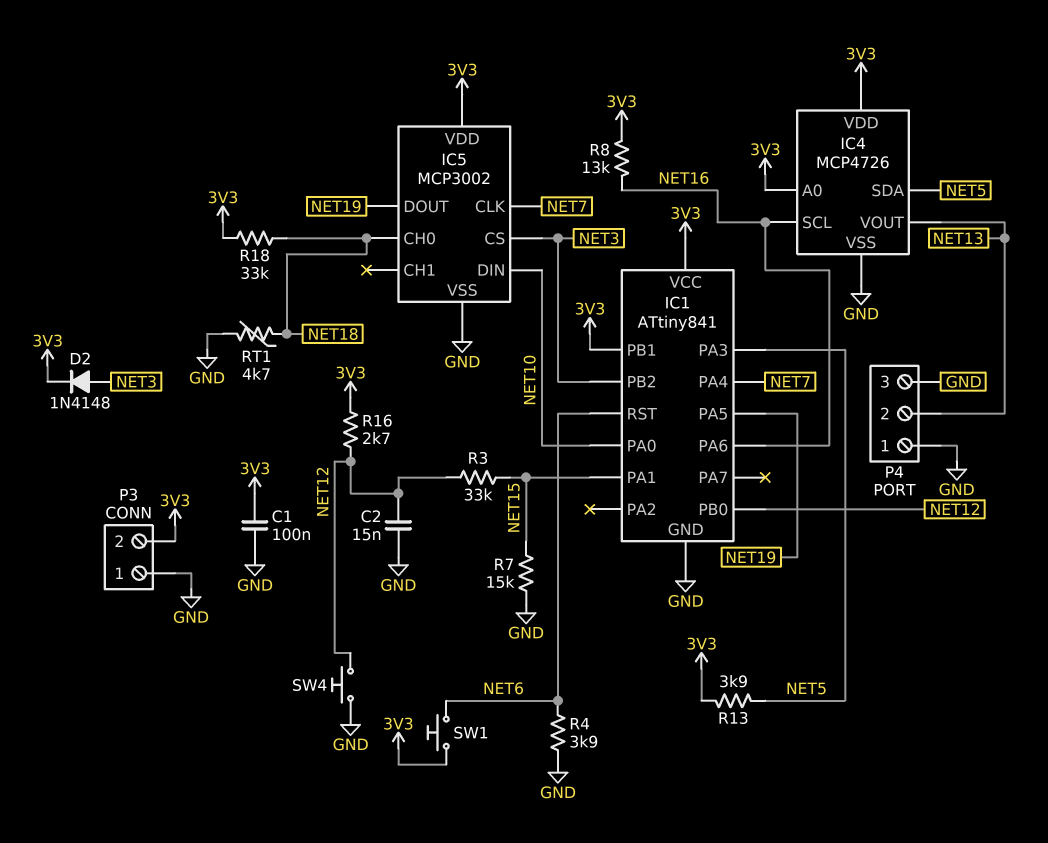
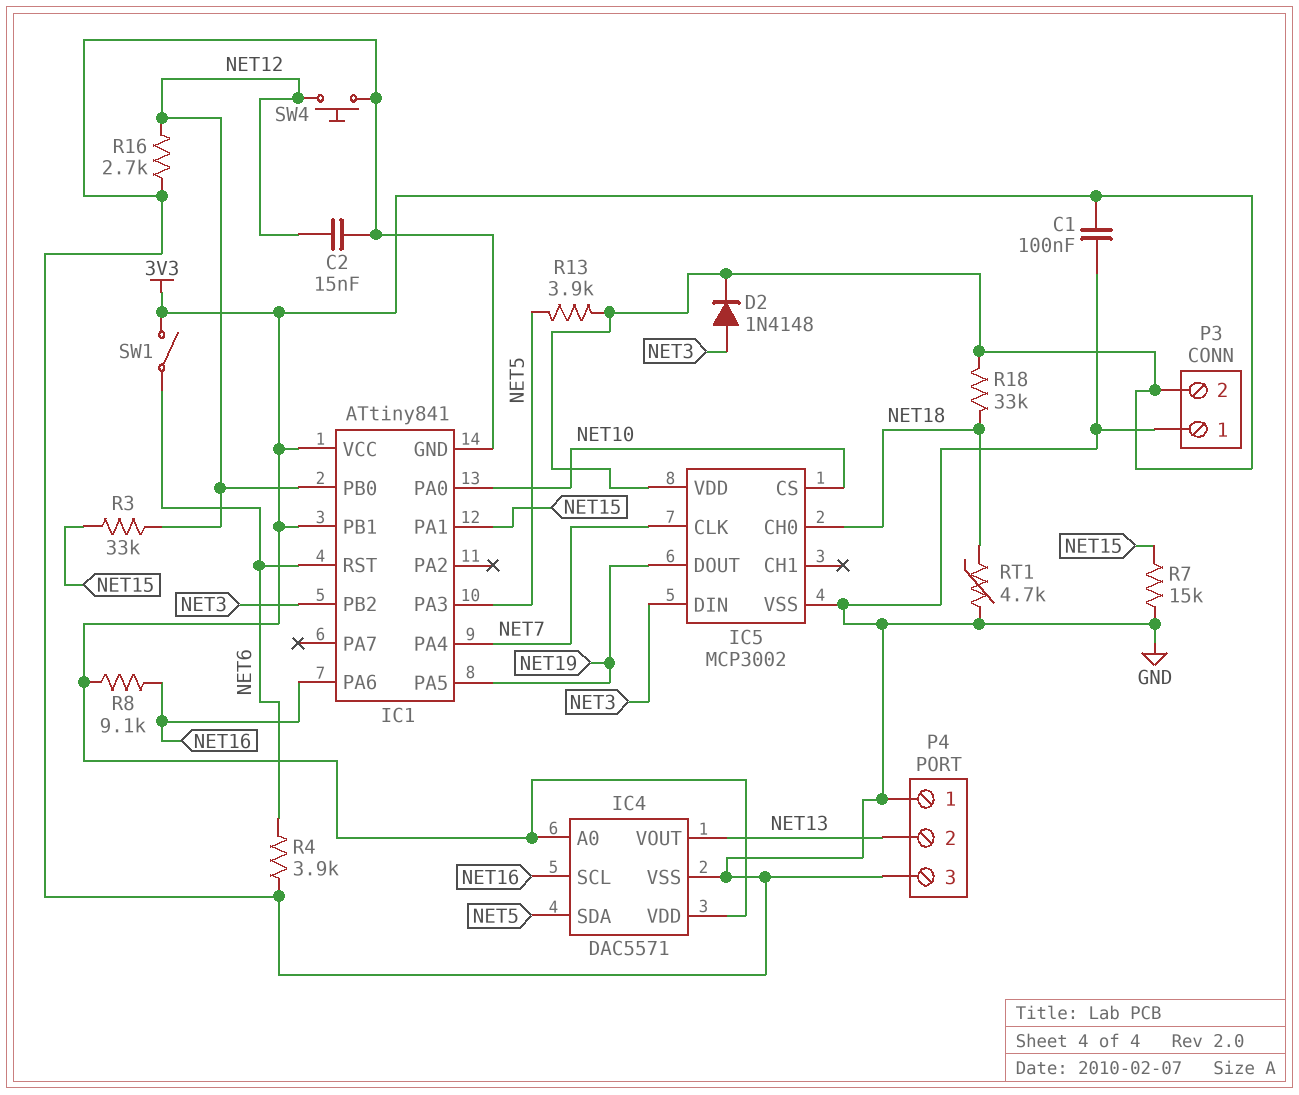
IC4: MCP4726 -> DAC5571
IC5 pin CS: NET3 -> NET10
IC5 pin DIN: NET10 -> NET3
R8: 13k (3V3, NET16) -> 9.1k (3V3, NET16)
R16: 2.7k (3V3, NET12) -> 2.7k (GND, NET12)
SW1: button (3V3, NET6) -> switch (3V3, NET6)

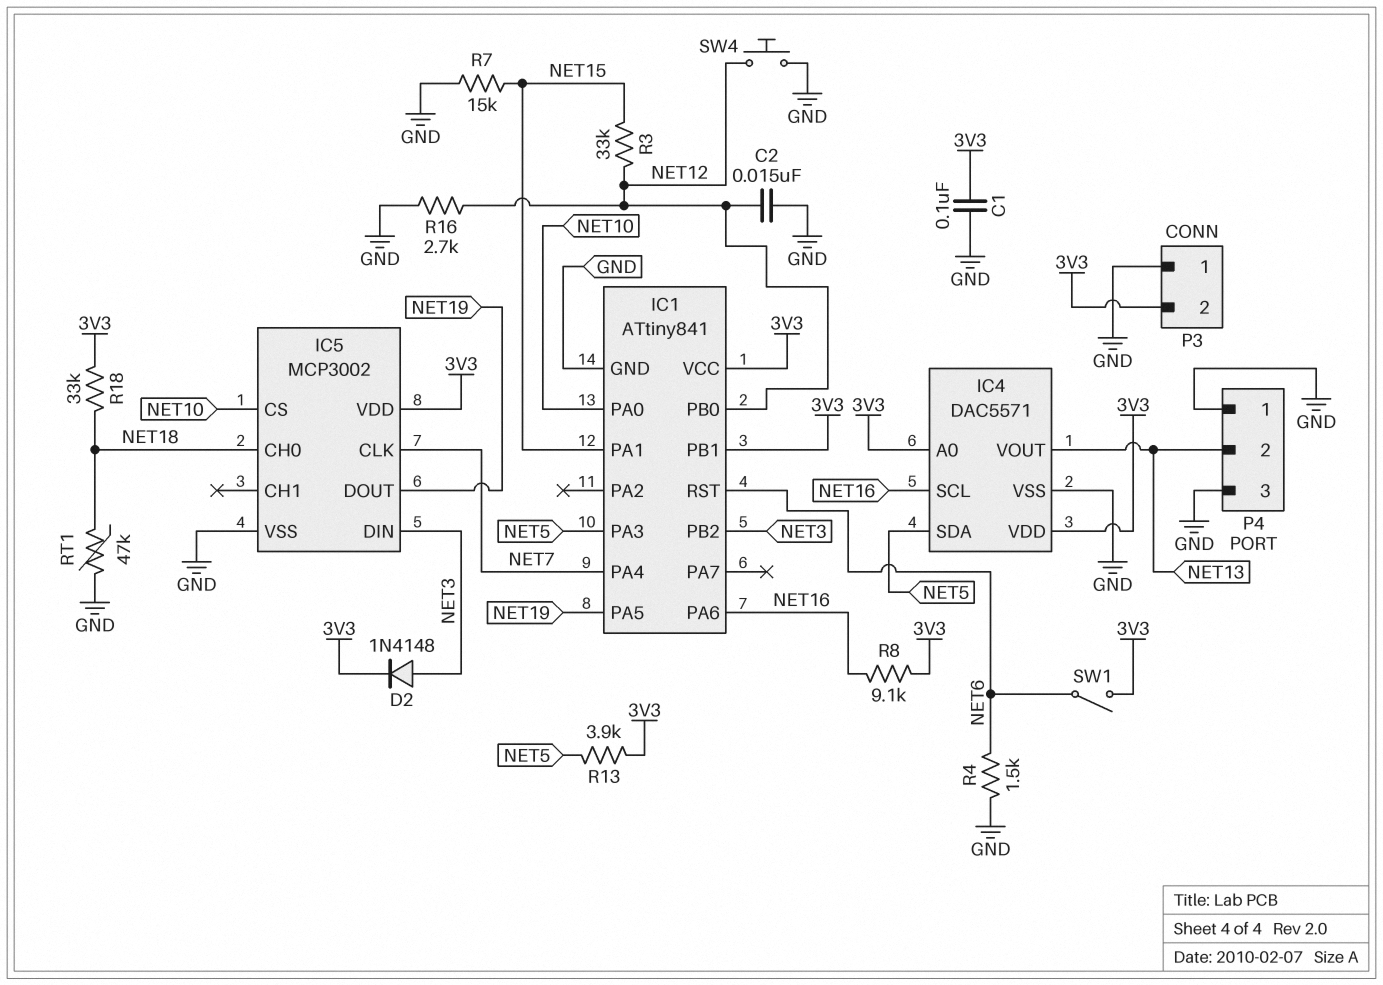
R4: 3.9k (GND, NET6) -> 1.5k (GND, NET6)
RT1: 4.7k (GND, NET18) -> 47k (GND, NET18)

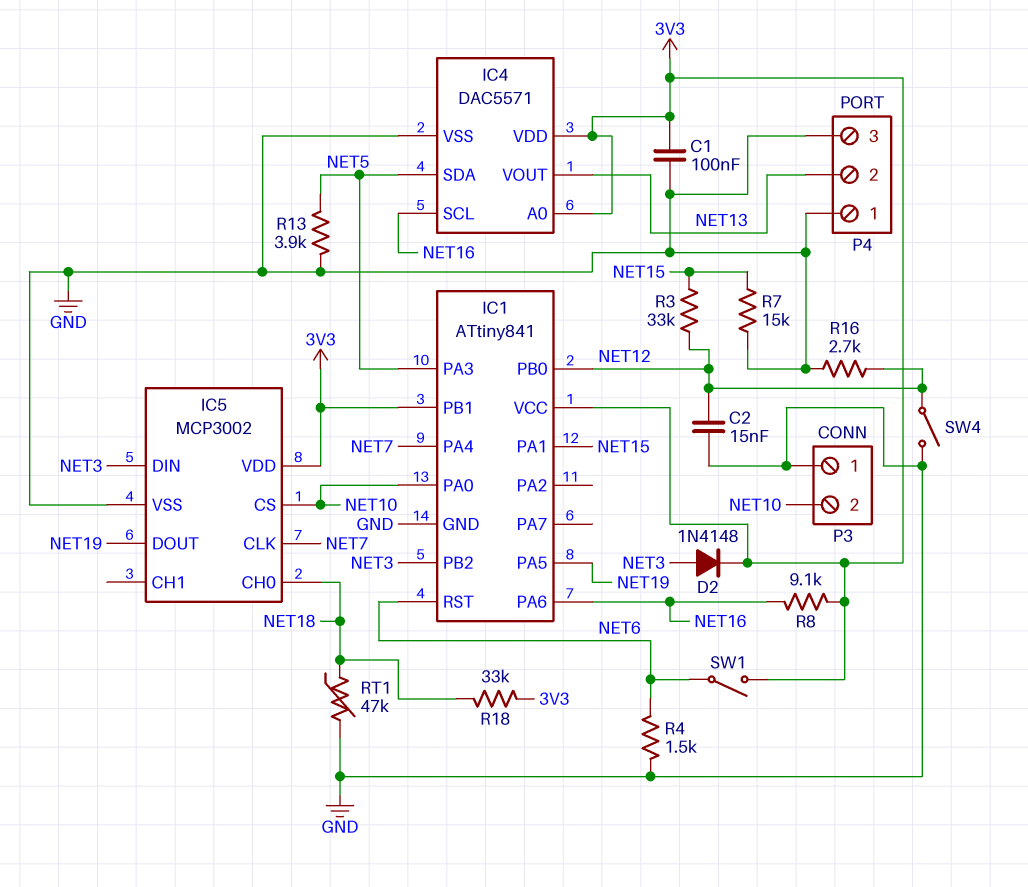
P3 pin 2: 3V3 -> NET10
R13: 3.9k (3V3, NET5) -> 3.9k (GND, NET5)
SW4: button (GND, NET12) -> switch (GND, NET12)

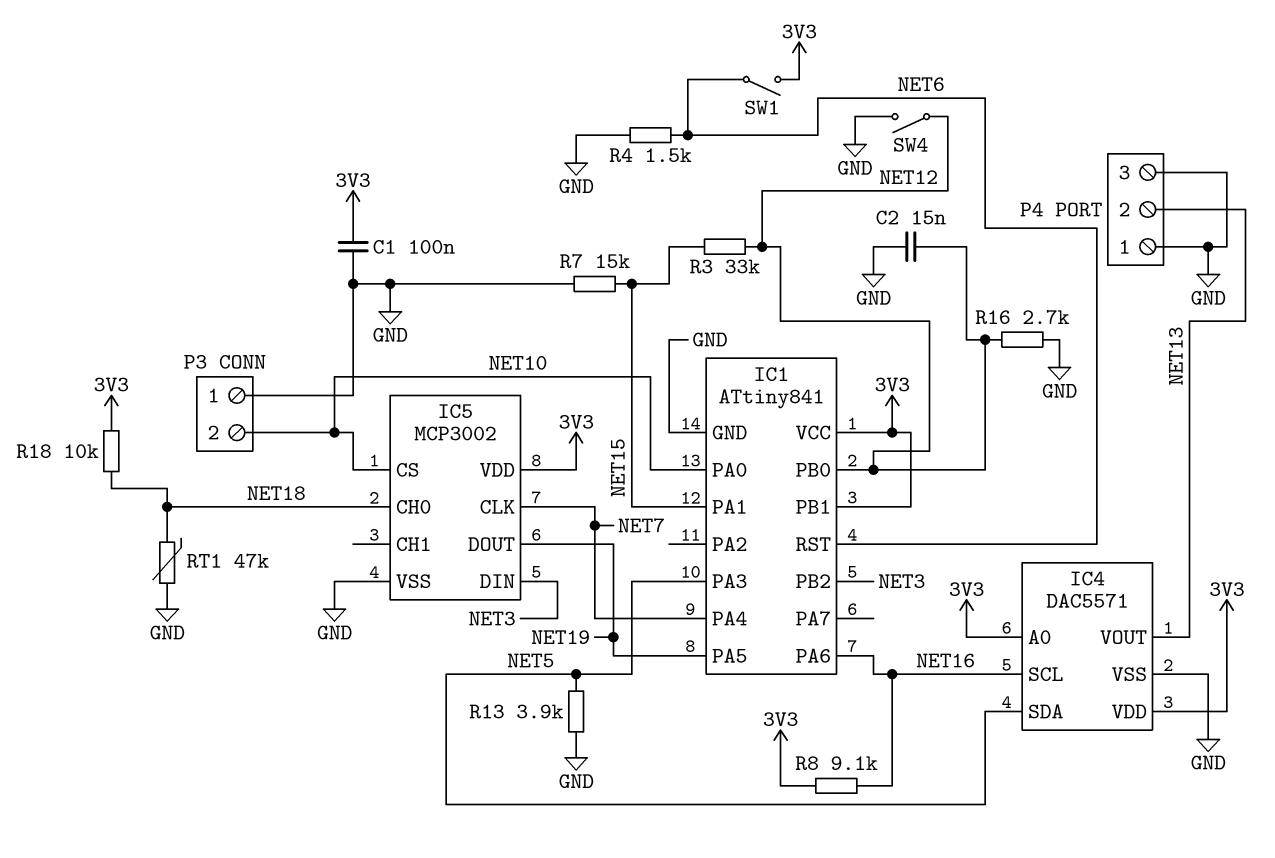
D2: diode 1N4148 (A NET3, K 3V3) -> none
R18: 33k (3V3, NET18) -> 10k (3V3, NET18)

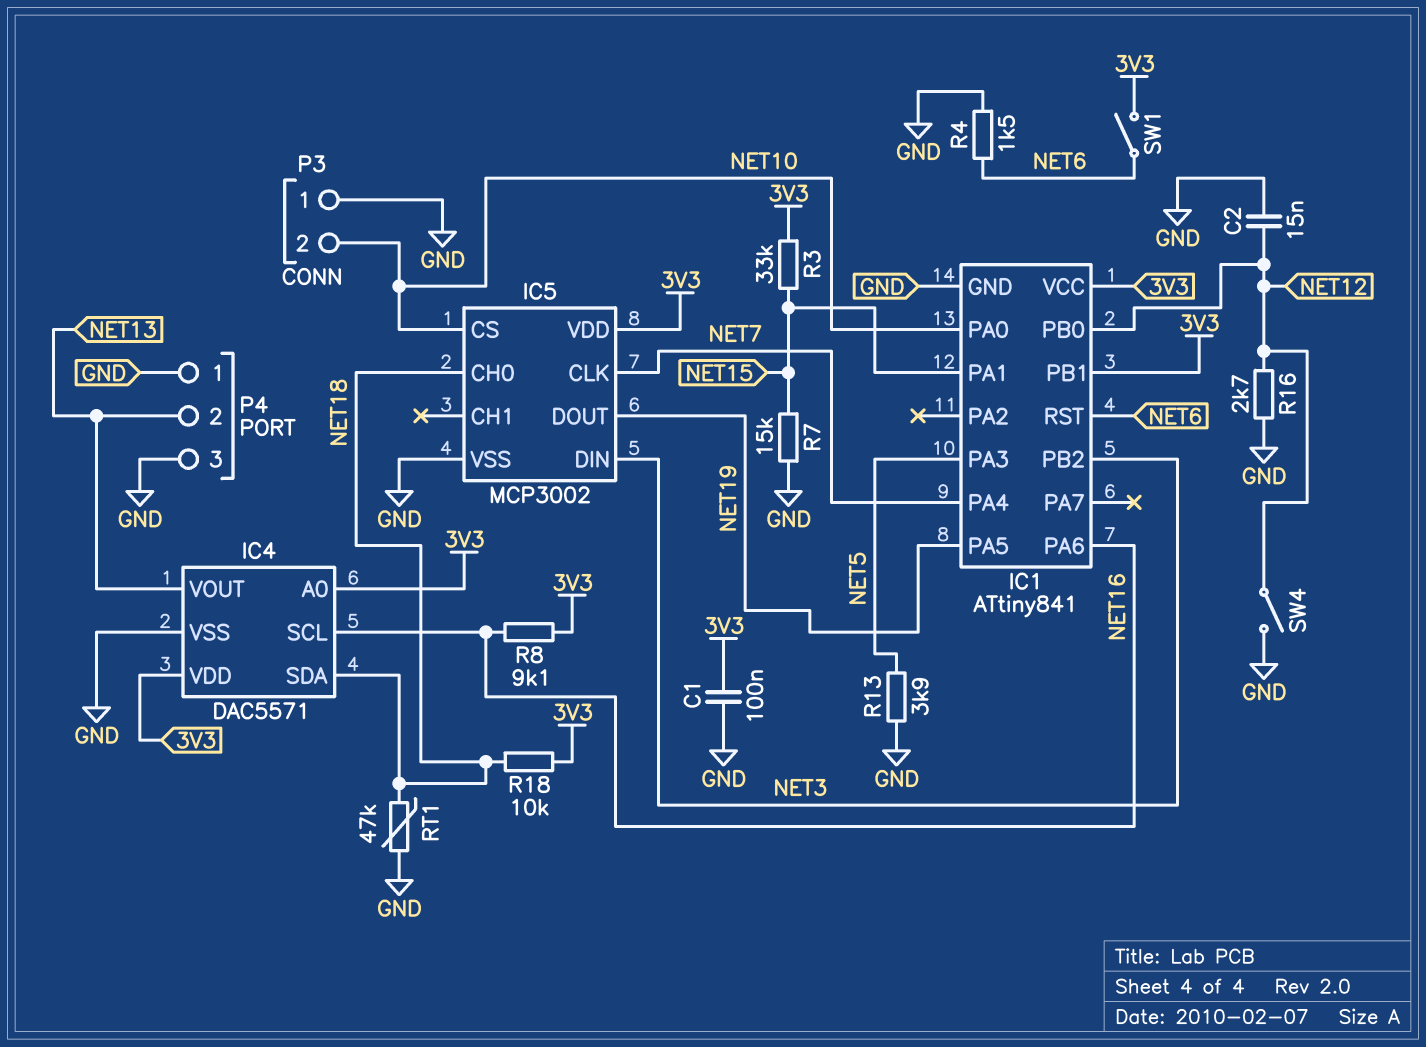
IC4 pin SDA: NET5 -> NET18
R3: 33k (NET12, NET15) -> 33k (3V3, NET15)

